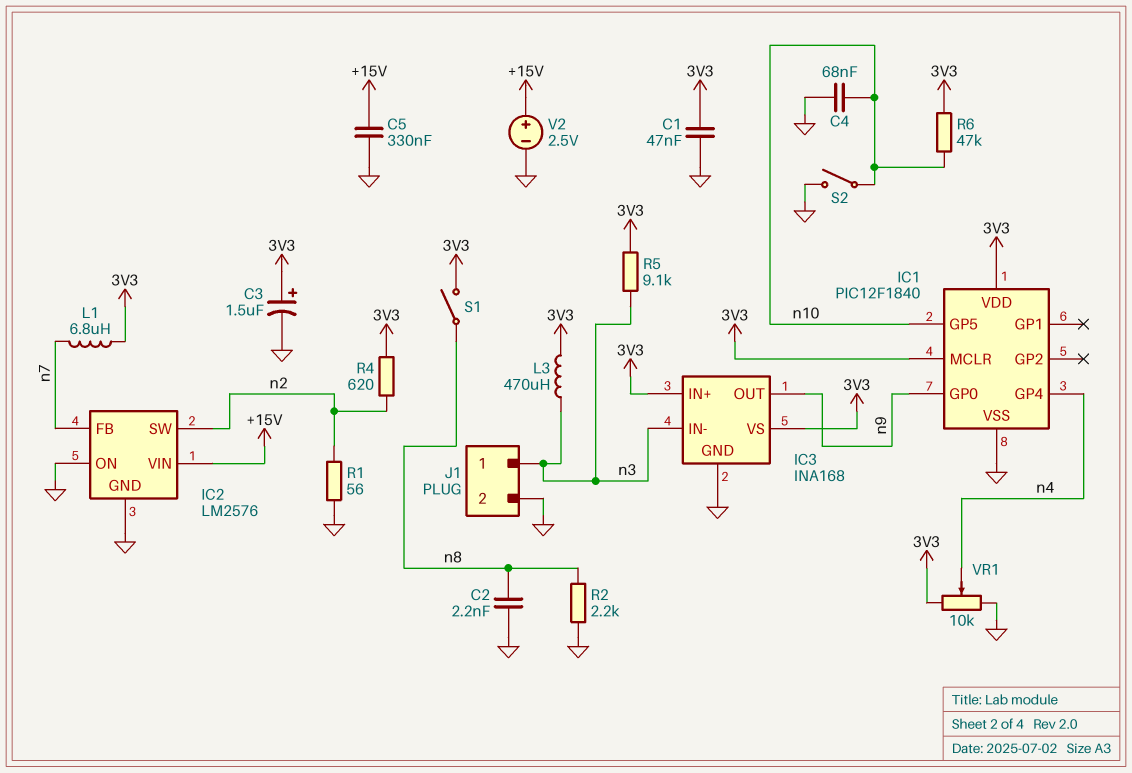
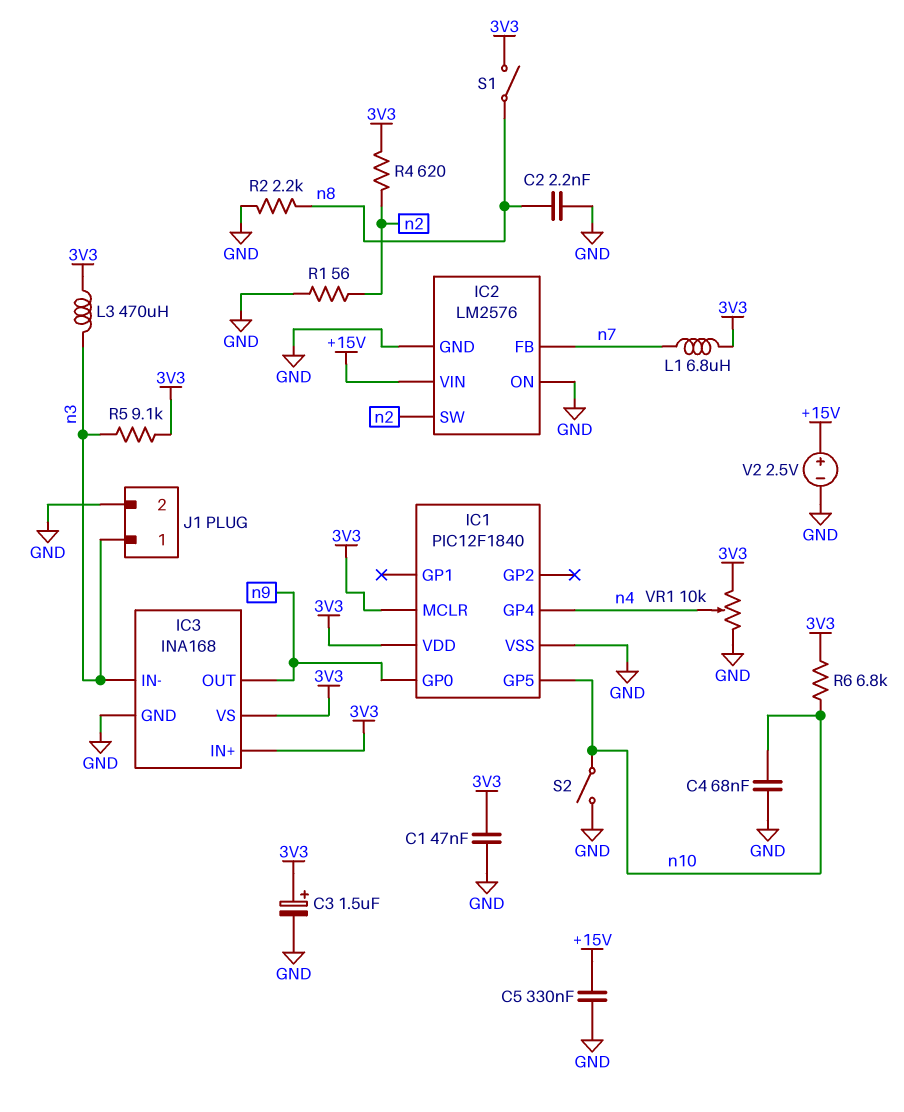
R6: 47k (3V3, n10) -> 6.8k (3V3, n10)

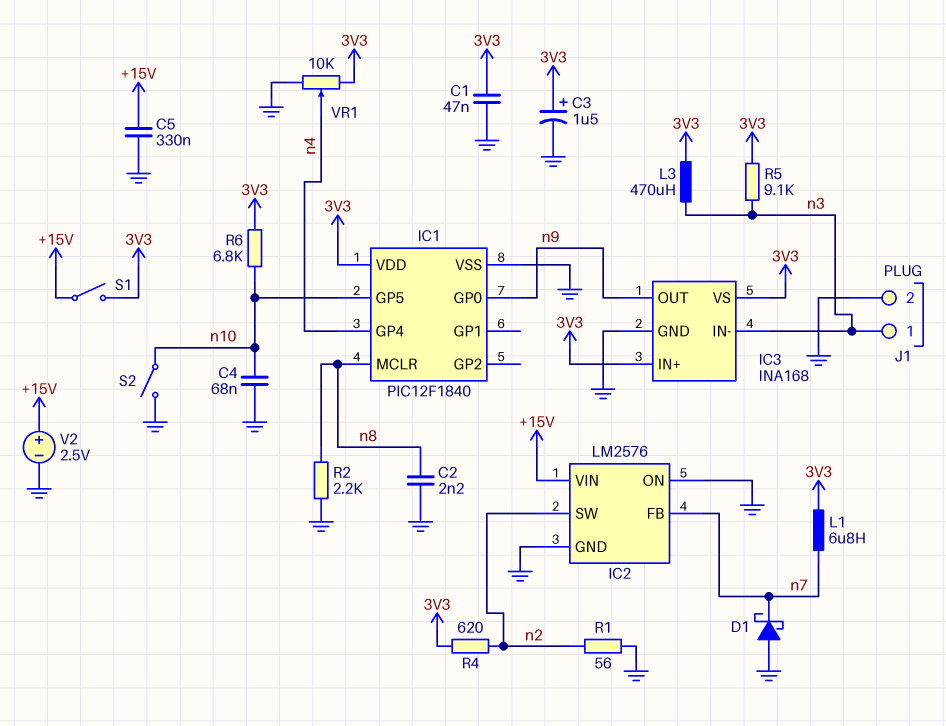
D1: none -> schottky (A GND, K n7)
IC1 pin MCLR: 3V3 -> n8
S1: switch (3V3, n8) -> switch (+15V, 3V3)

